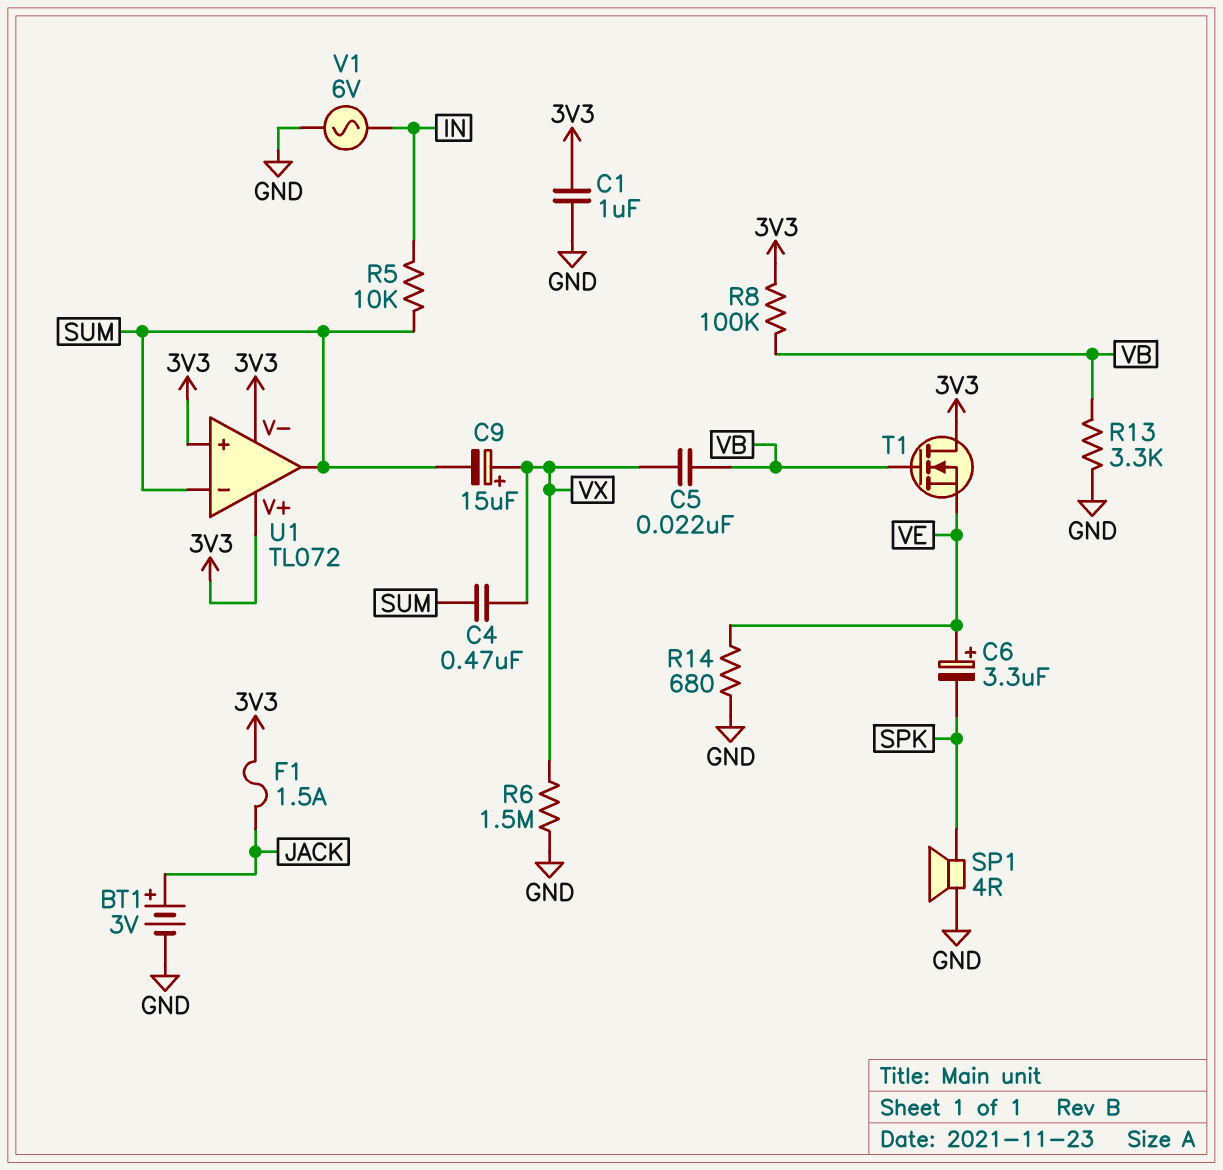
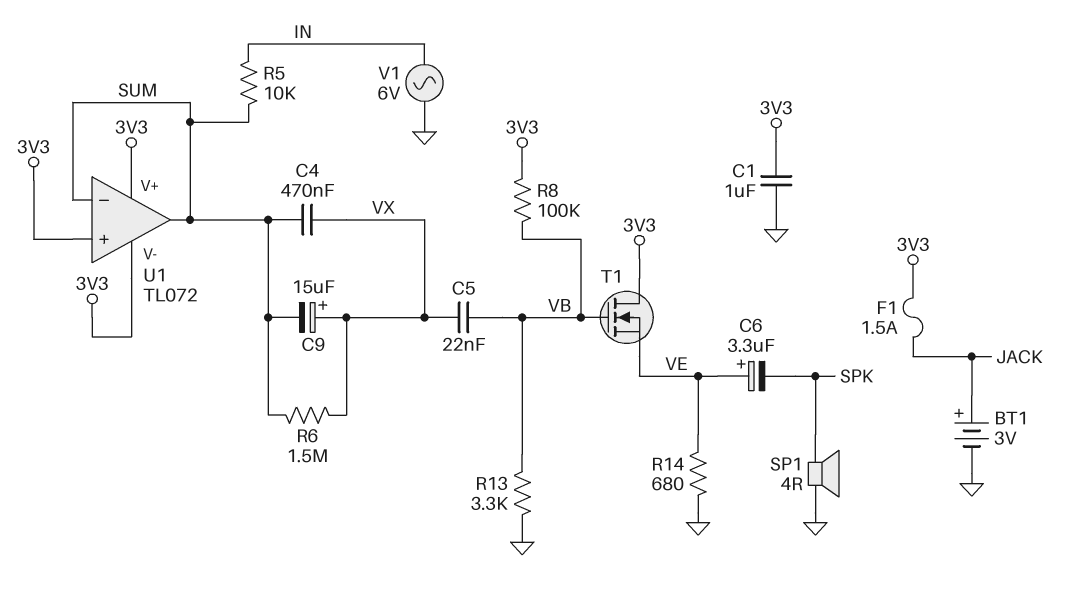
R6: 1.5M (GND, VX) -> 1.5M (SUM, VX)

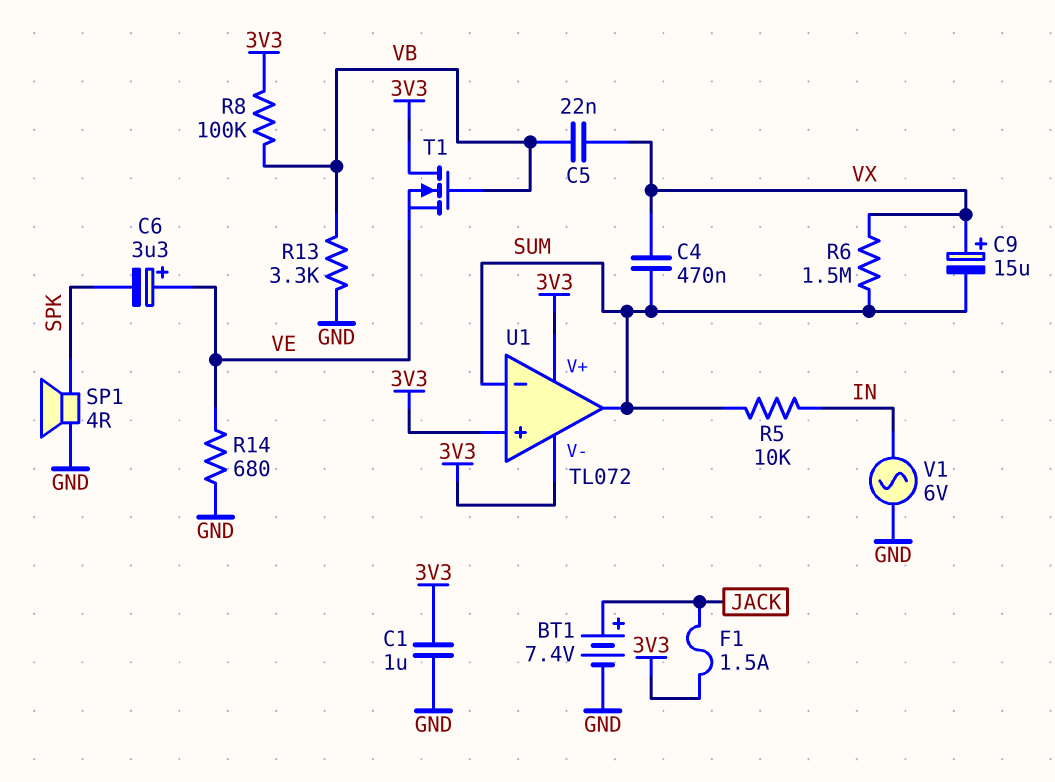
BT1: 3V (plus JACK, minus GND) -> 7.4V (plus JACK, minus GND)

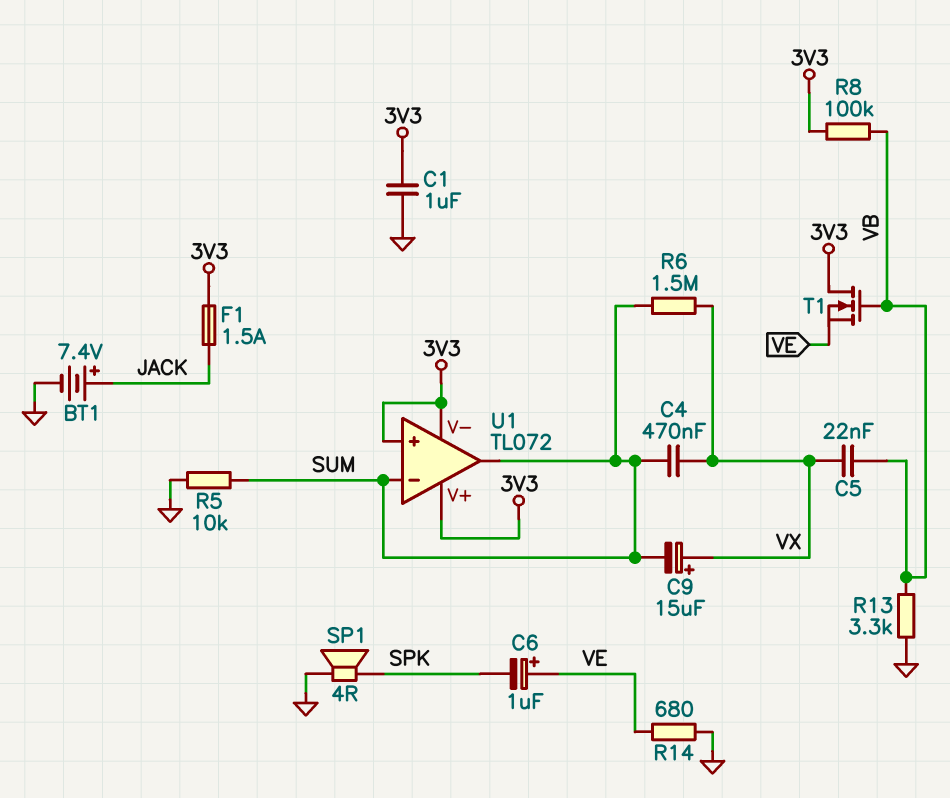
C6: 3.3uF (plus VE, minus SPK) -> 1uF (plus VE, minus SPK)
R5: 10k (IN, SUM) -> 10k (GND, SUM)
V1: AC 6V (GND, IN) -> none

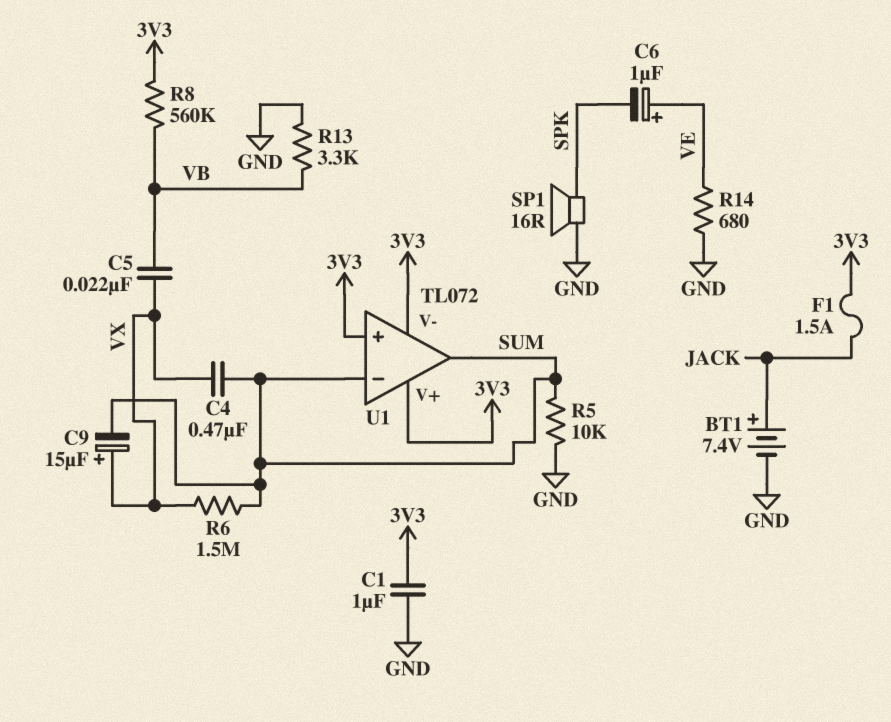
R8: 100k (3V3, VB) -> 560k (3V3, VB)
SP1: speaker 4R (GND, SPK) -> speaker 16R (GND, SPK)
T1: NMOS (G VB, D 3V3, S VE) -> none

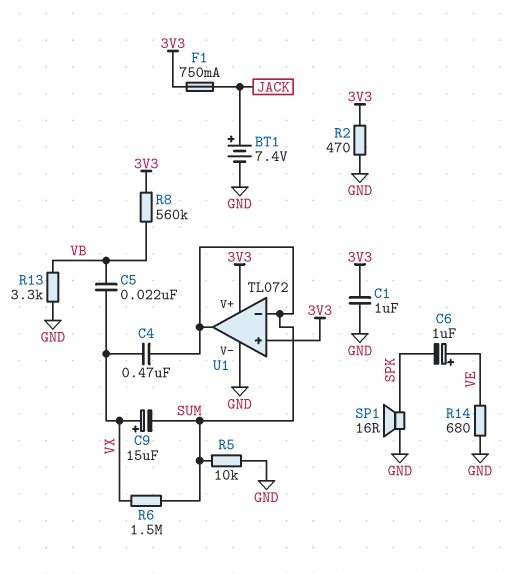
F1: 1.5A (3V3, JACK) -> 750mA (3V3, JACK)
R2: none -> 470 (3V3, GND)
U1 pin V-: 3V3 -> GND

